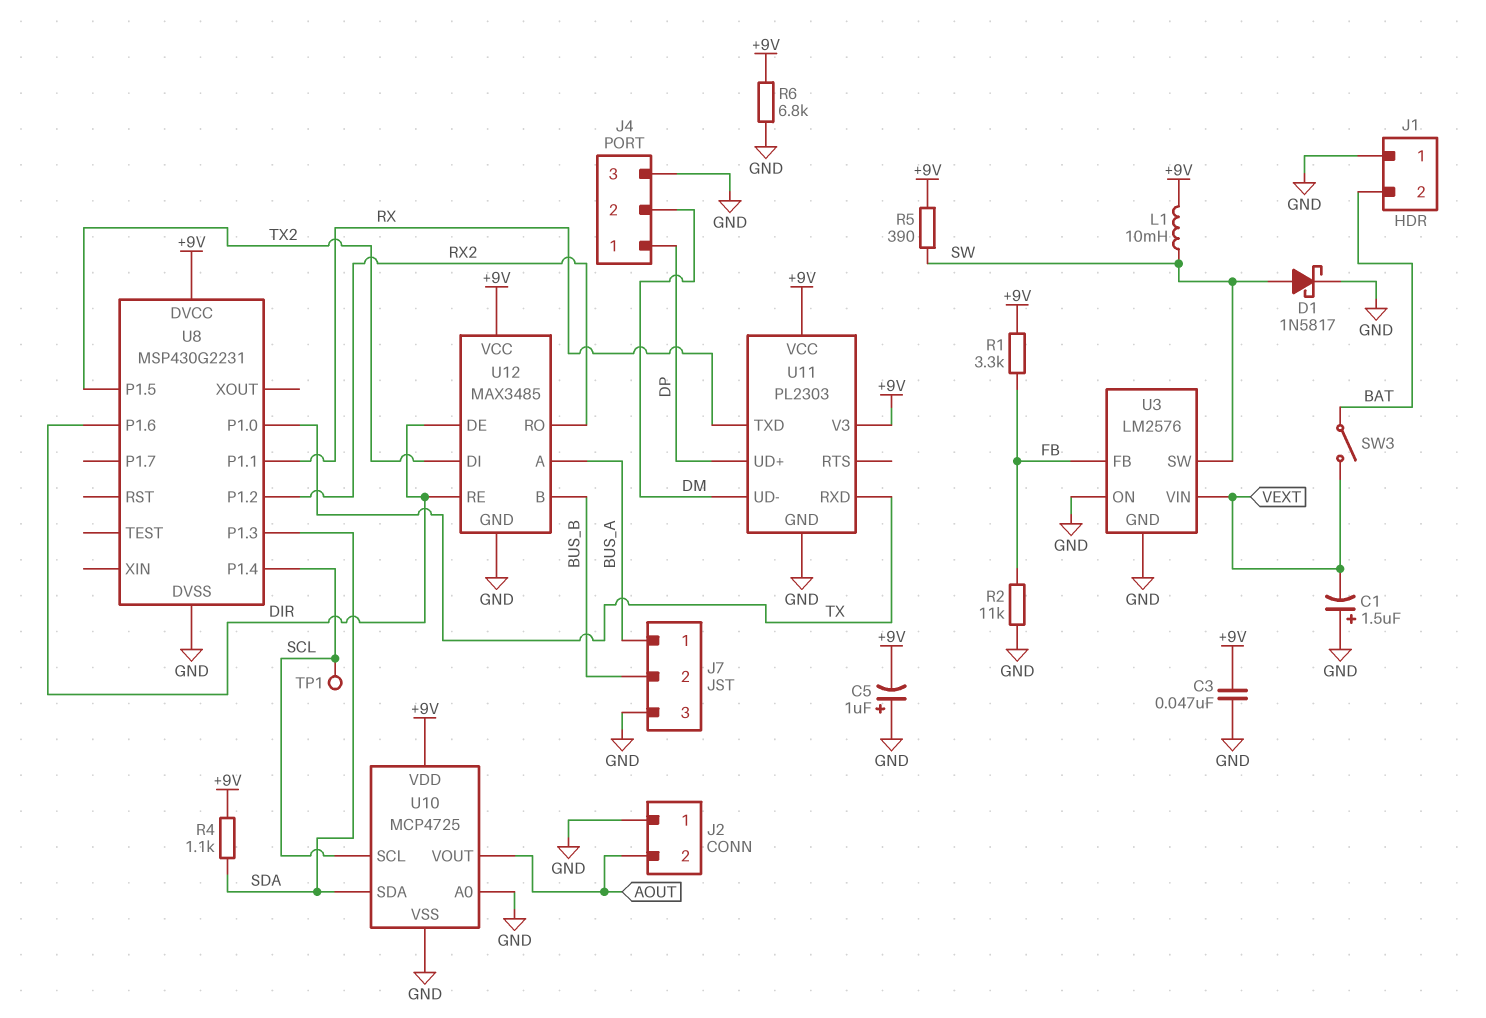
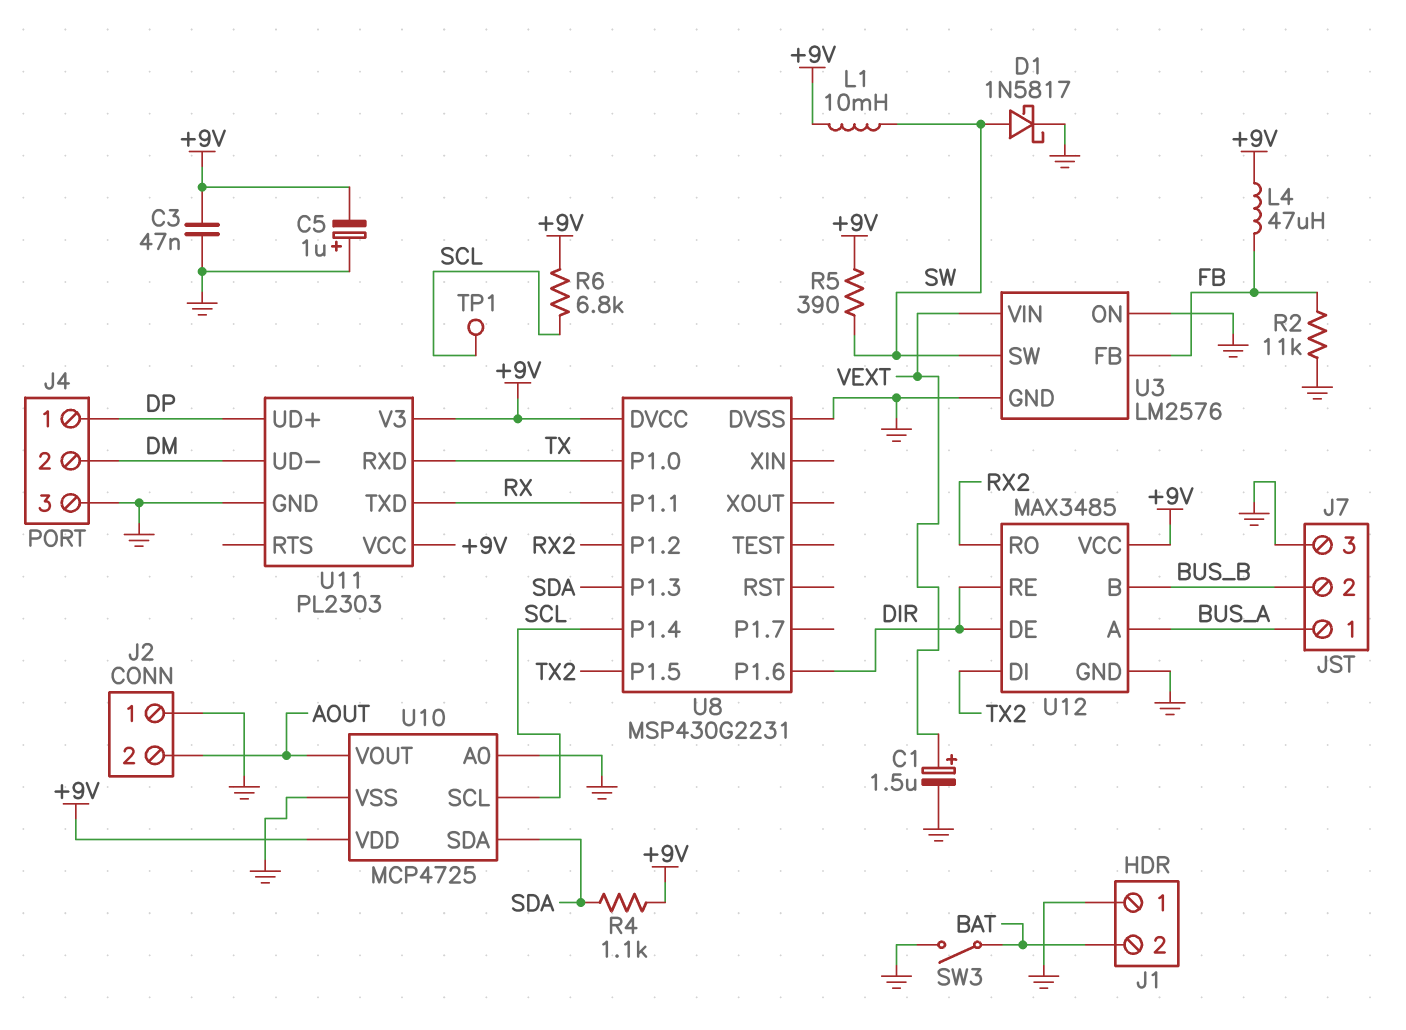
C1: 1.5uF (plus GND, minus VEXT) -> 1.5uF (plus VEXT, minus GND)
L4: none -> 47uH (+9V, FB)
R1: 3.3k (+9V, FB) -> none
R6: 6.8k (+9V, GND) -> 6.8k (+9V, SCL)
SW3: switch (BAT, VEXT) -> switch (BAT, GND)

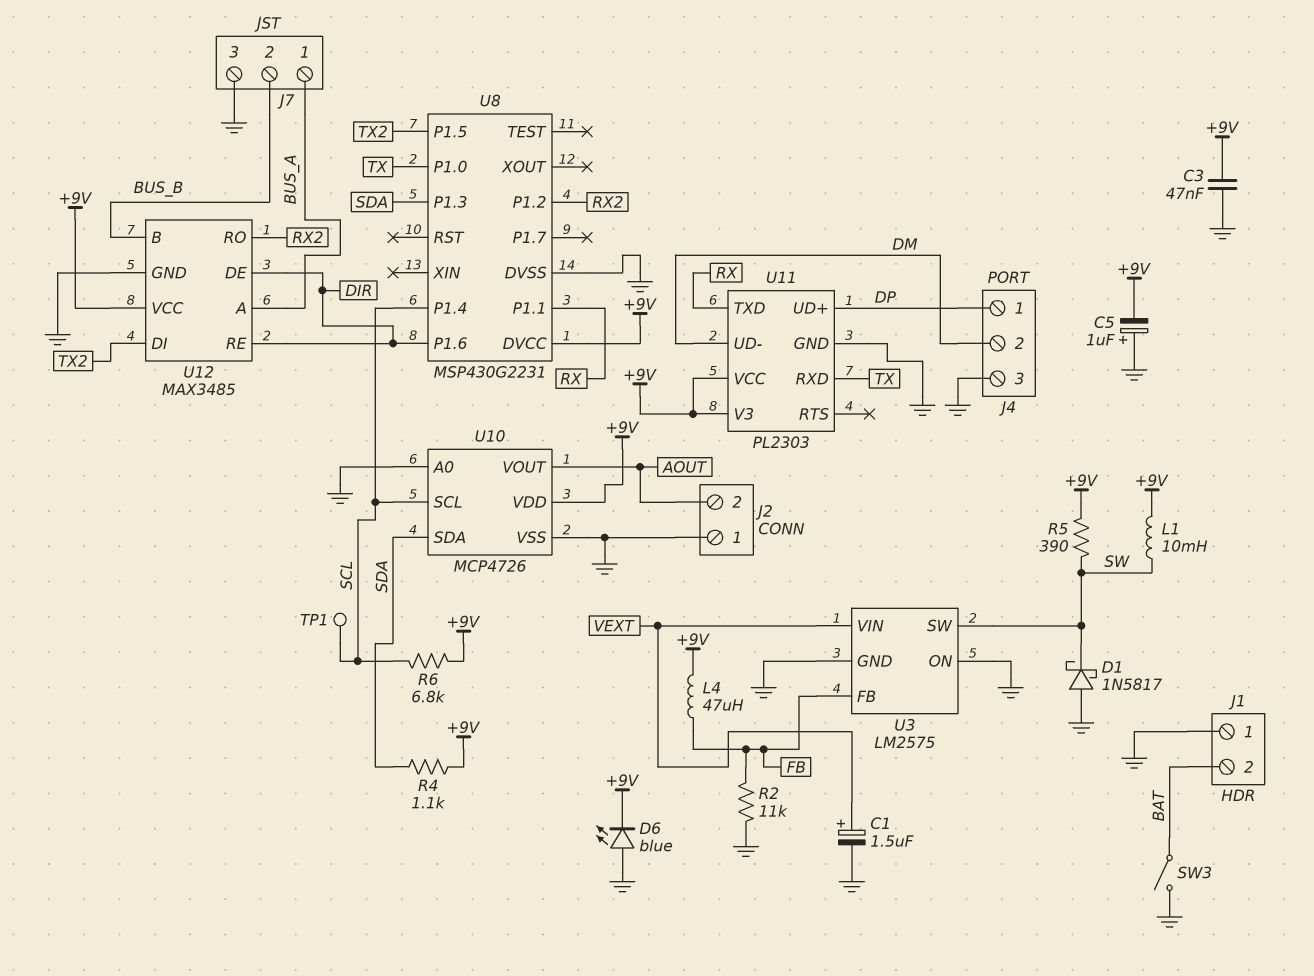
D1: schottky 1N5817 (A SW, K GND) -> schottky 1N5817 (A GND, K SW)
D6: none -> LED blue (A GND, K +9V)
U3: LM2576 -> LM2575
U10: MCP4725 -> MCP4726

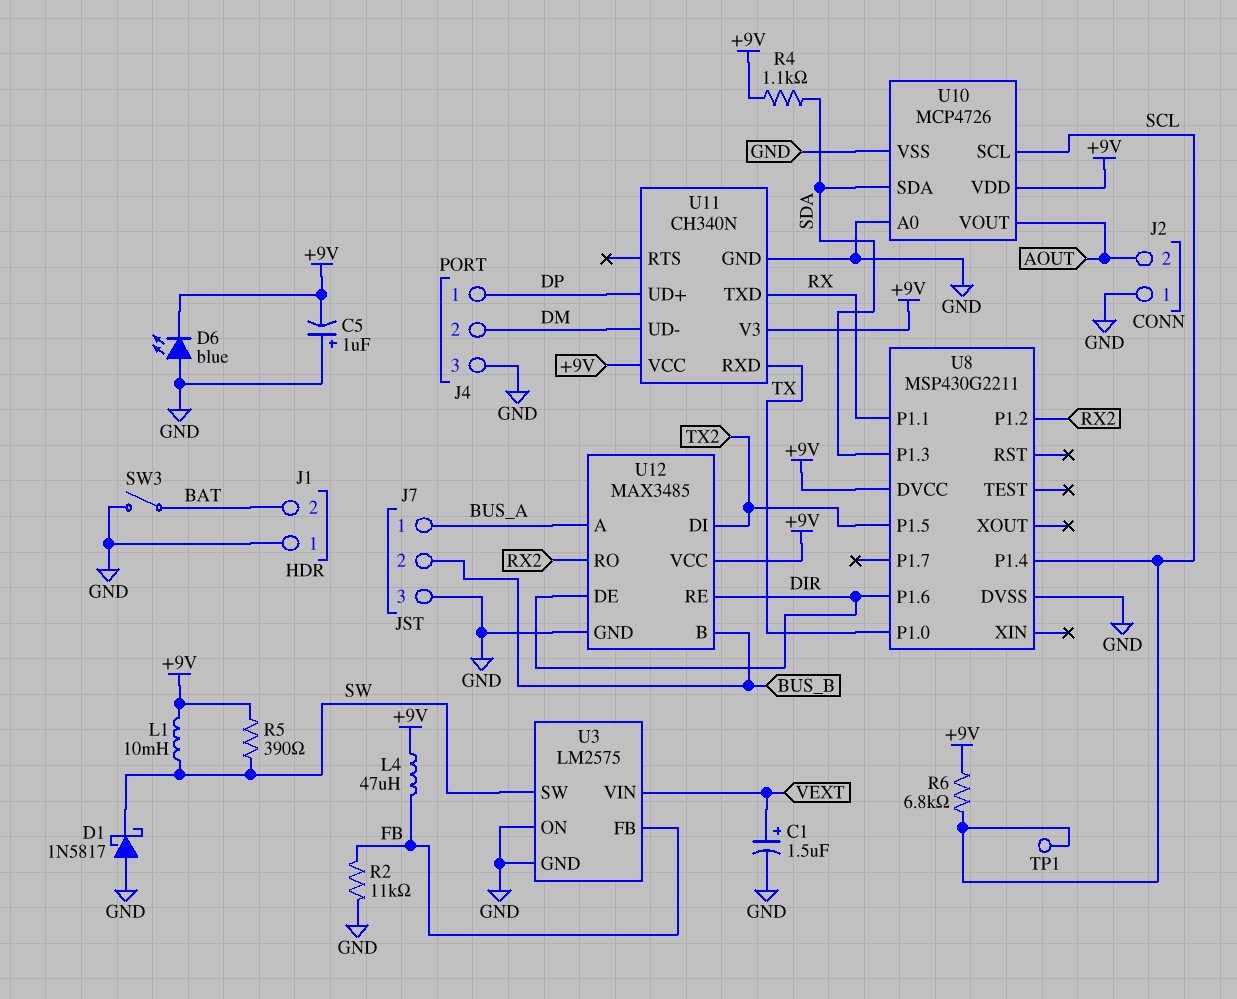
C3: 47nF (+9V, GND) -> none
U8: MSP430G2231 -> MSP430G2211
U11: PL2303 -> CH340N

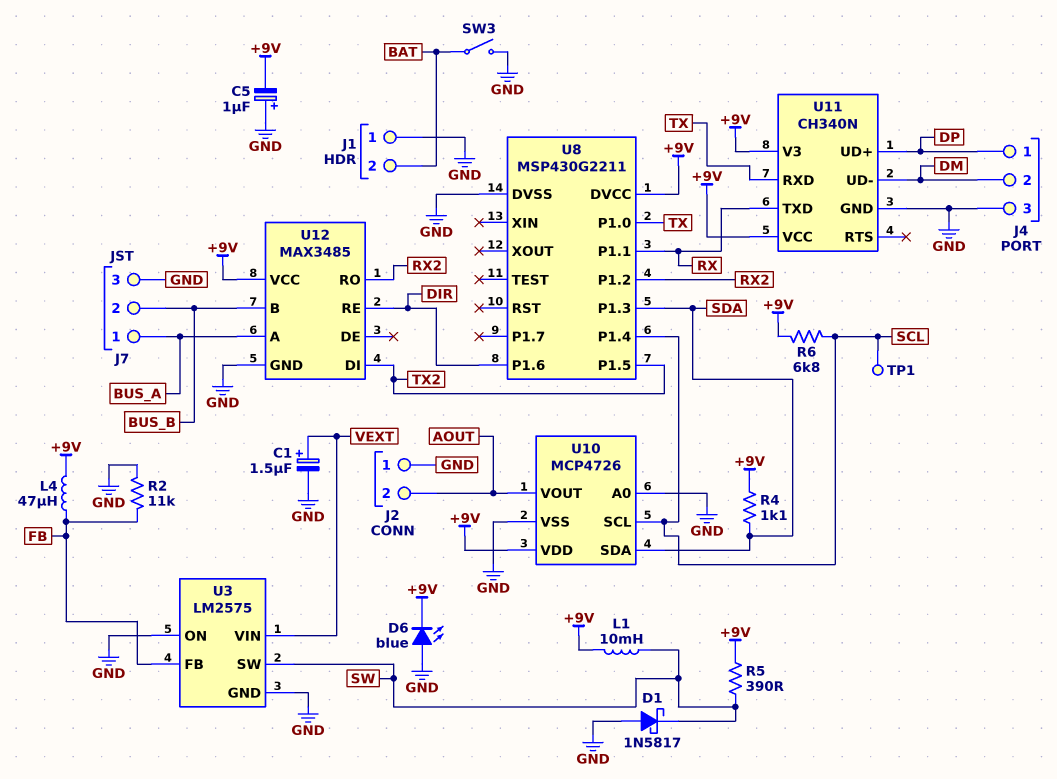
U12 pin DE: DIR -> none

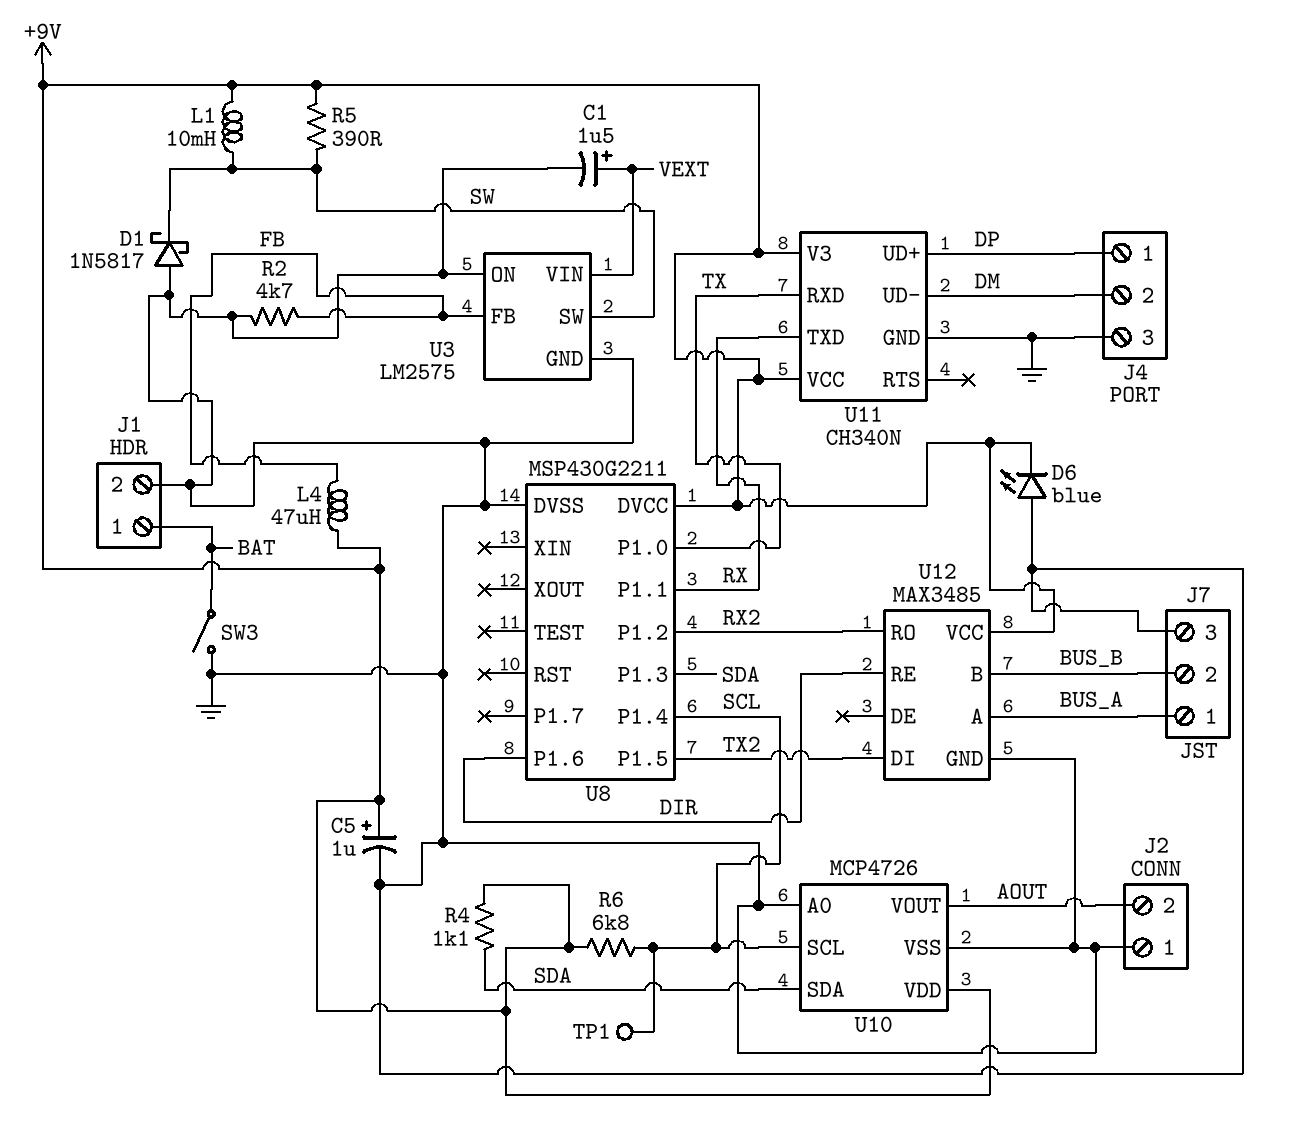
C5: 1uF (plus GND, minus +9V) -> 1uF (plus +9V, minus GND)
J1 pin 1: GND -> BAT
J1 pin 2: BAT -> GND
R2: 11k (FB, GND) -> 4.7k (FB, GND)

